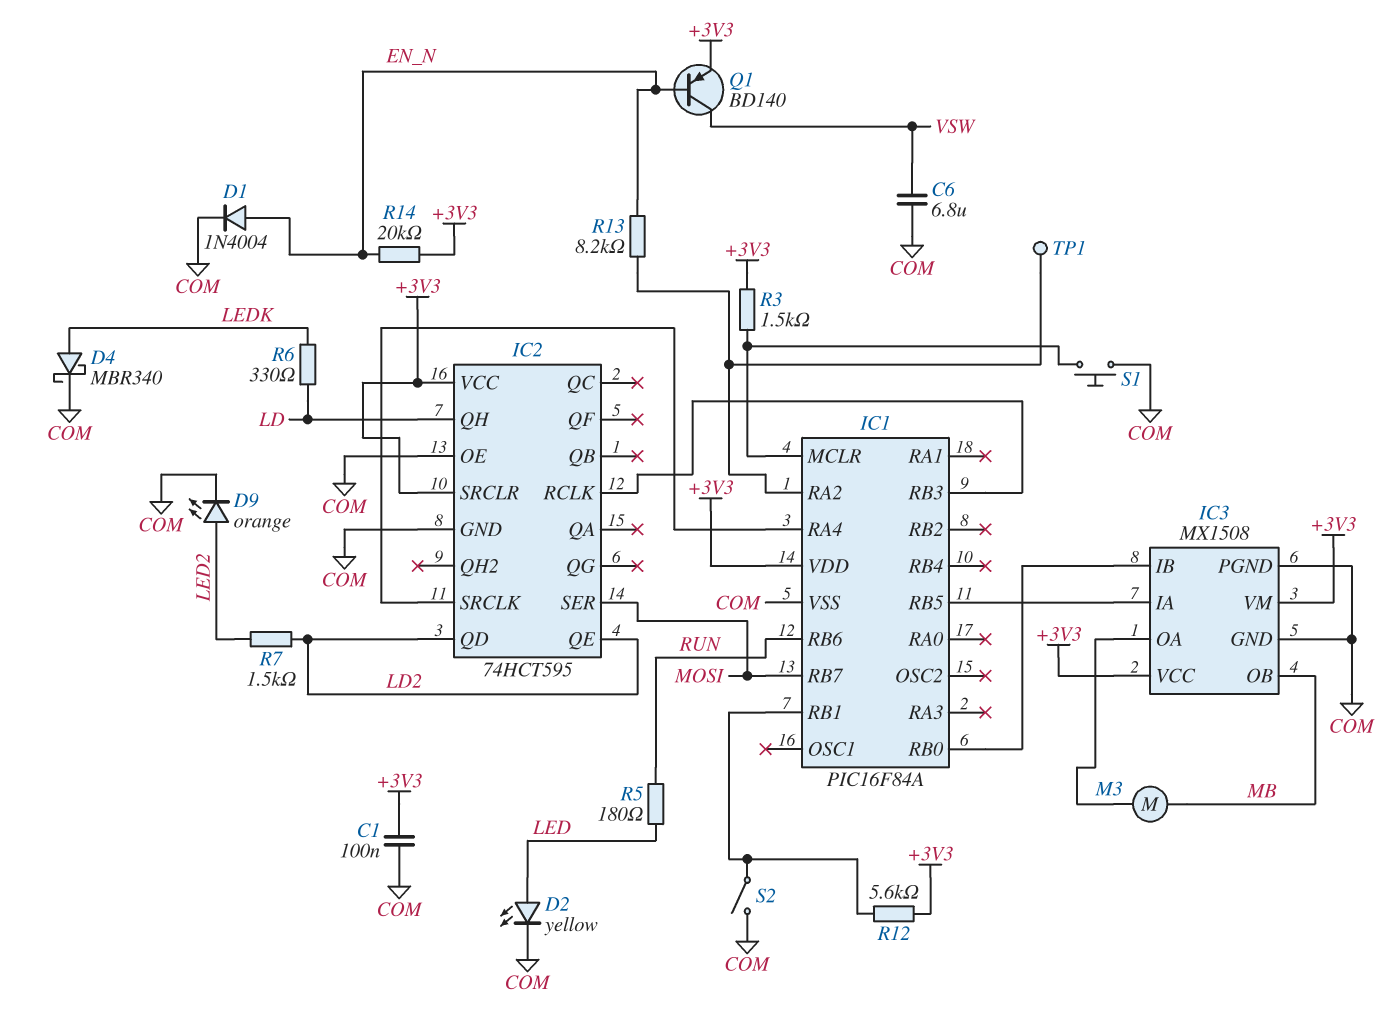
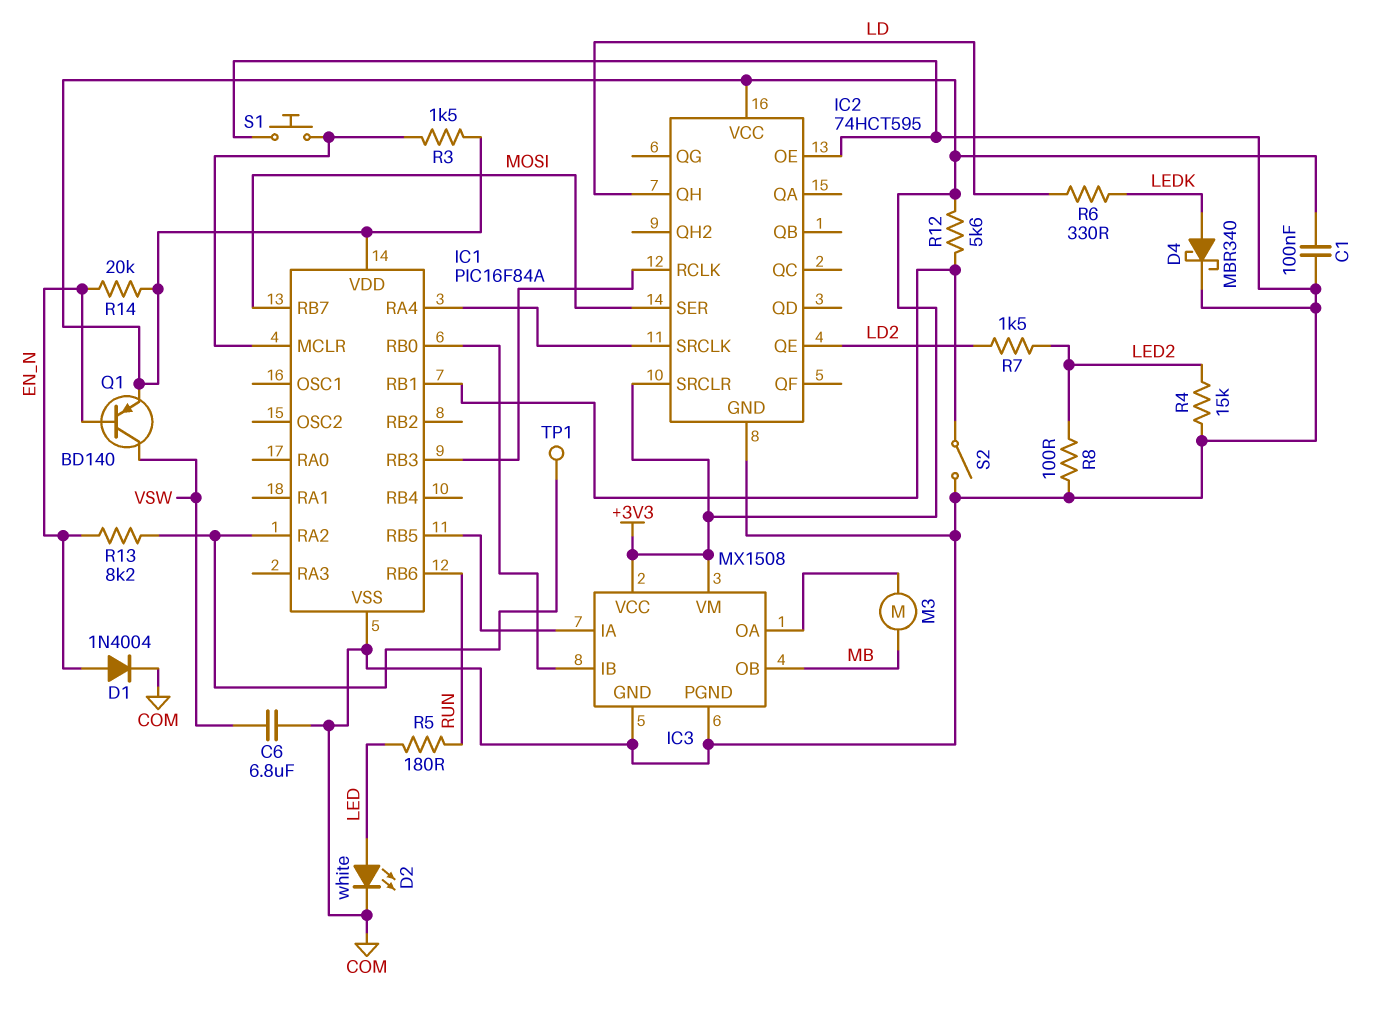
D2: LED yellow (A LED, K COM) -> LED white (A LED, K COM)
D9: LED orange (A LED2, K COM) -> none
IC2 pin QD: LD2 -> none
R4: none -> 15k (COM, LED2)
R8: none -> 100 (COM, LED2)

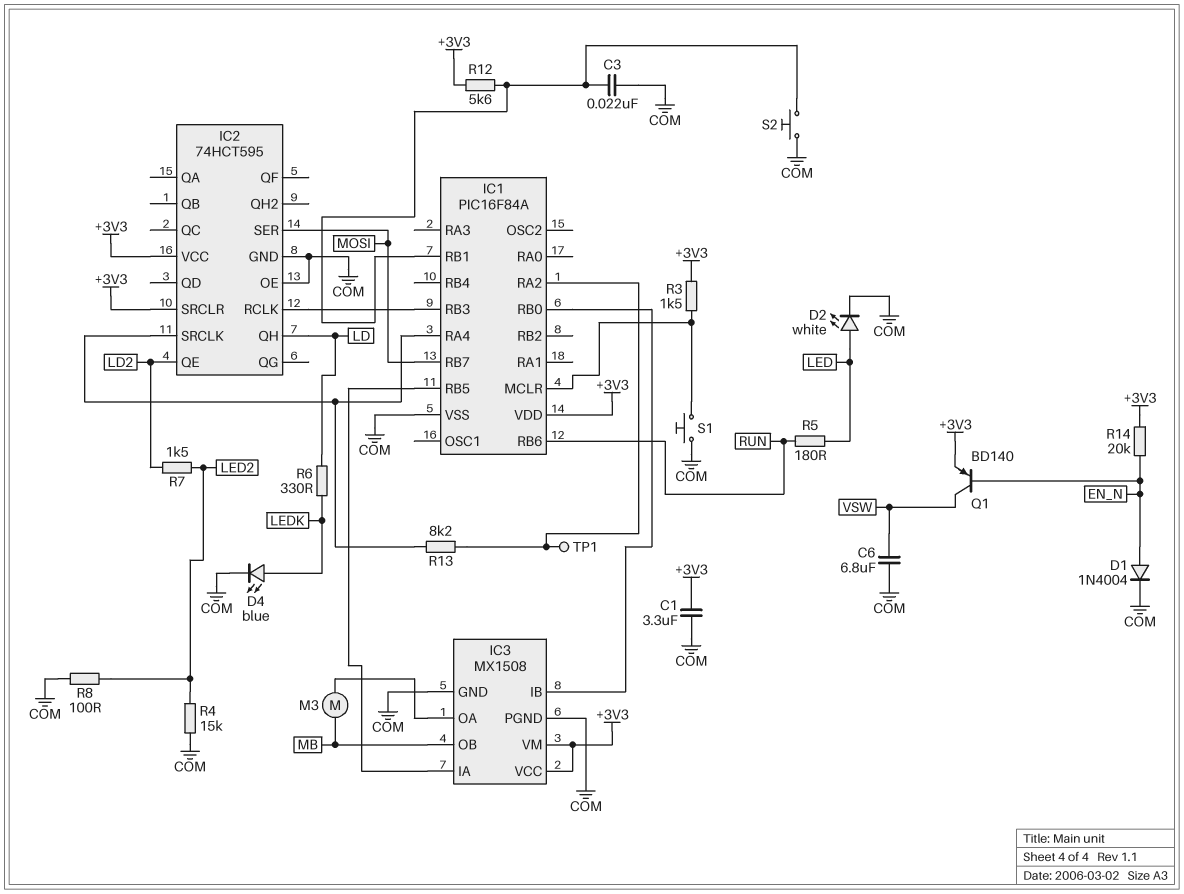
C1: 100nF (+3V3, COM) -> 3.3uF (+3V3, COM)
C3: none -> 22nF (COM, IC1/RB1)
D4: schottky MBR340 (A LEDK, K COM) -> LED blue (A LEDK, K COM)
R13: 8.2k (EN_N, IC1/RA2) -> 8.2k (IC1/RA2, IC1/RA4)
S2: switch (COM, IC1/RB1) -> button (COM, IC1/RB1)

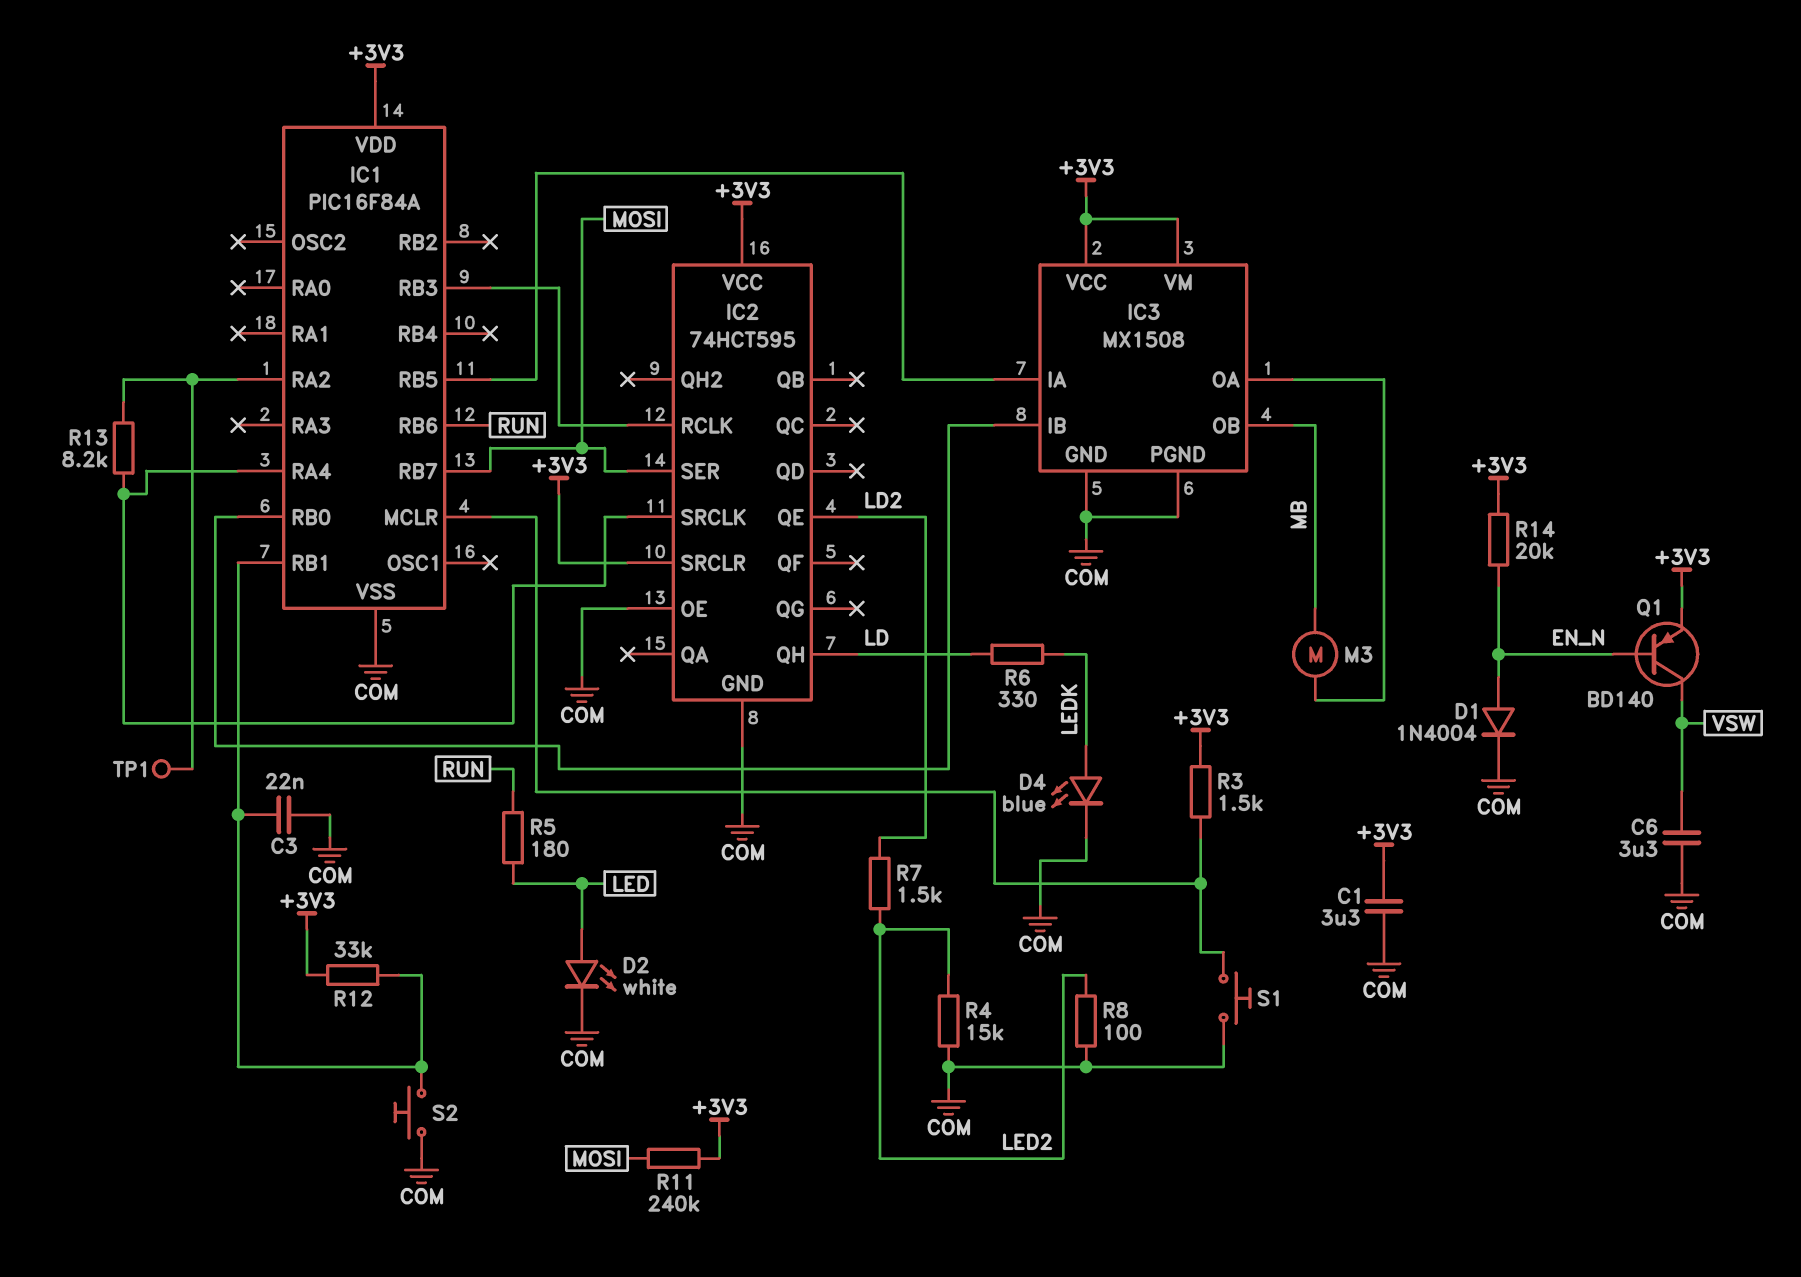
C6: 6.8uF (COM, VSW) -> 3.3uF (COM, VSW)
R11: none -> 240k (+3V3, MOSI)
R12: 5.6k (+3V3, IC1/RB1) -> 33k (+3V3, IC1/RB1)

